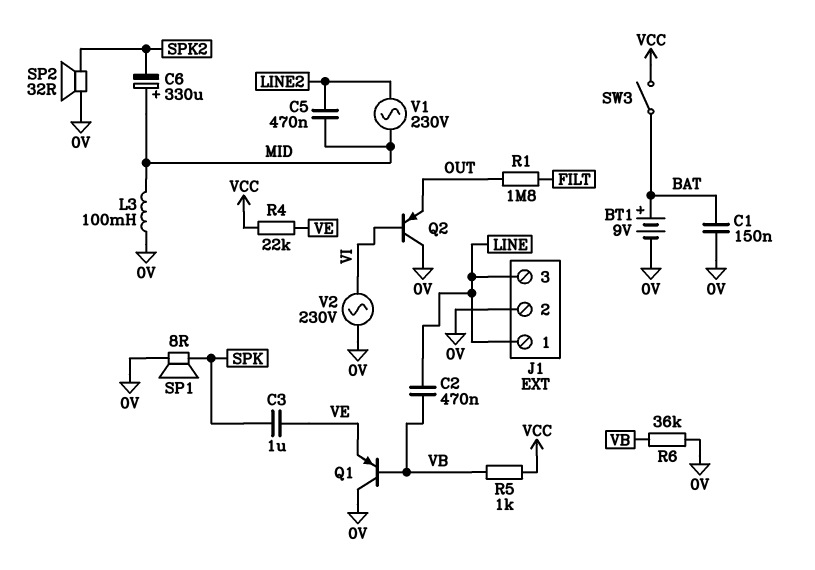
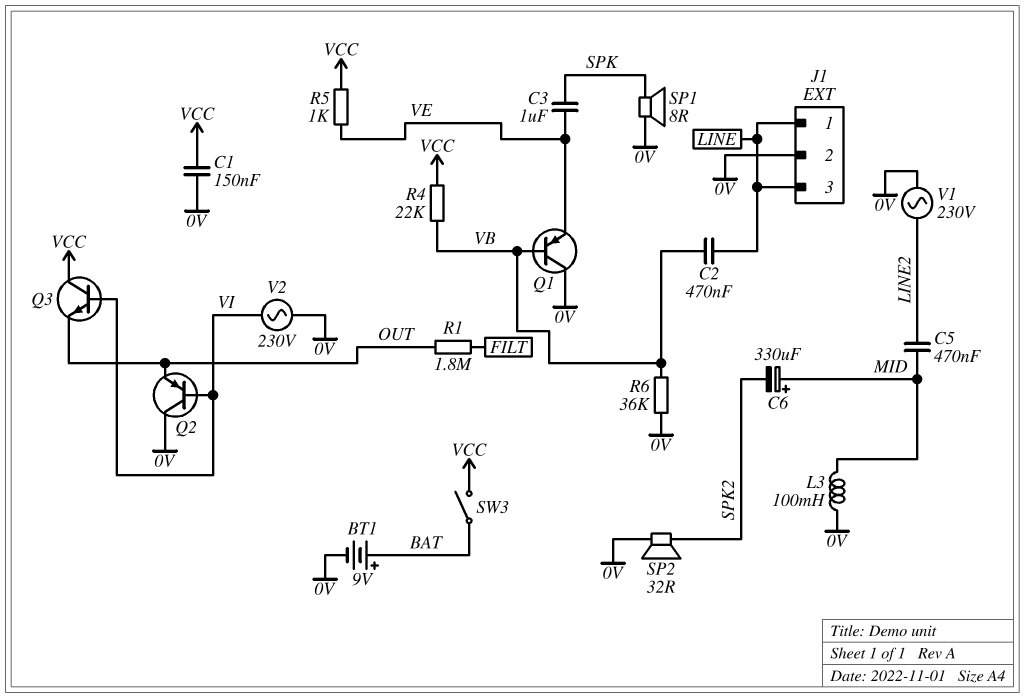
C1: 150nF (0V, BAT) -> 150nF (0V, VCC)
Q3: none -> NPN (B VI, C VCC, E OUT)
R4: 22k (VCC, VE) -> 22k (VB, VCC)
R5: 1k (VB, VCC) -> 1k (VCC, VE)
V1: AC 230V (LINE2, MID) -> AC 230V (0V, LINE2)

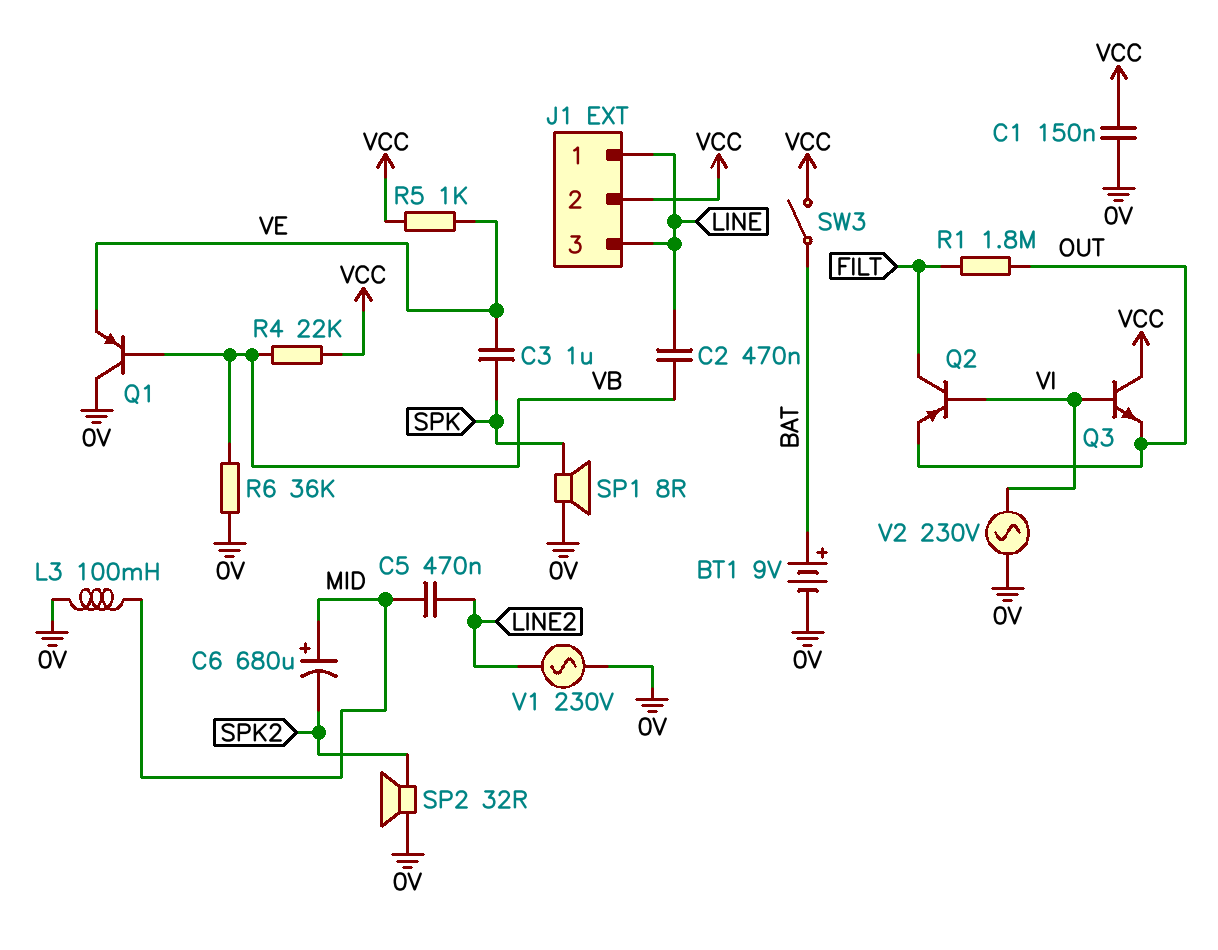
C6: 330uF (plus MID, minus SPK2) -> 680uF (plus MID, minus SPK2)
J1 pin 2: 0V -> VCC
Q2: PNP (B VI, C 0V, E OUT) -> PNP (B VI, C FILT, E OUT)

